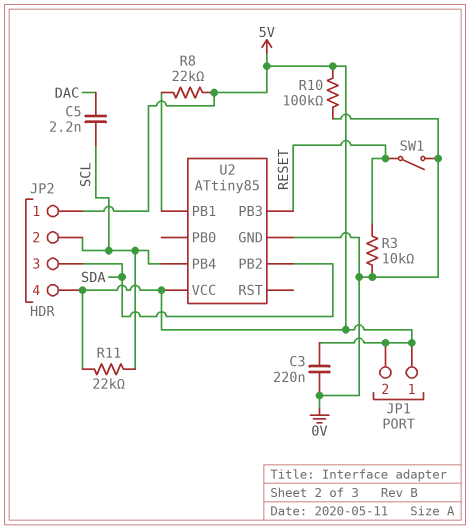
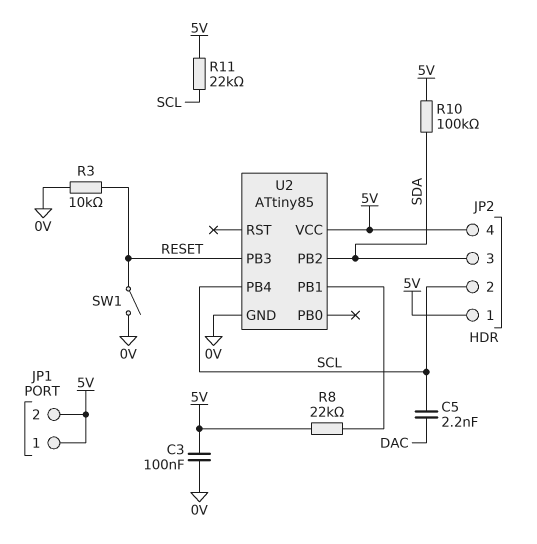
C3: 220nF (0V, 5V) -> 100nF (0V, 5V)
R10: 100k (0V, 5V) -> 100k (5V, SDA)

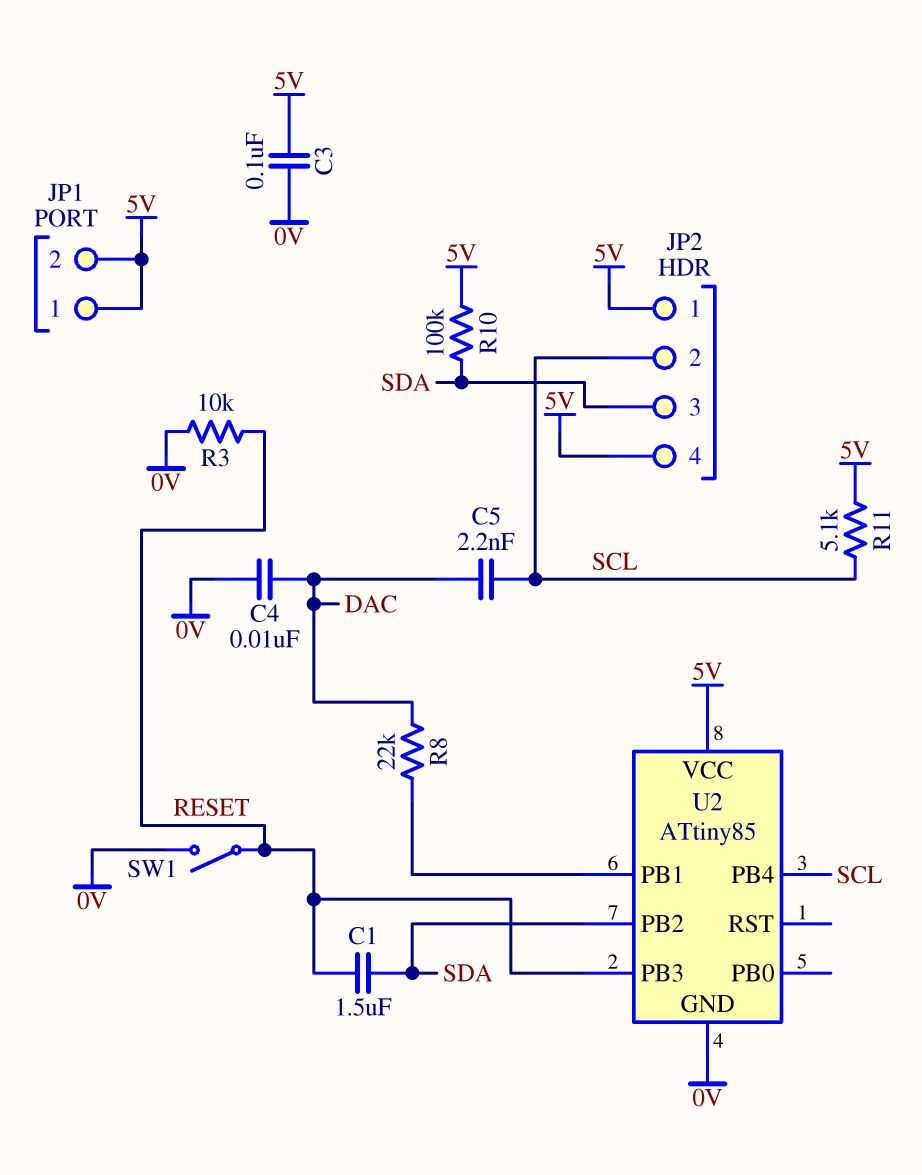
C1: none -> 1.5uF (RESET, SDA)
C4: none -> 10nF (0V, DAC)
R8: 22k (5V, U2/PB1) -> 22k (DAC, U2/PB1)
R11: 22k (5V, SCL) -> 5.1k (5V, SCL)

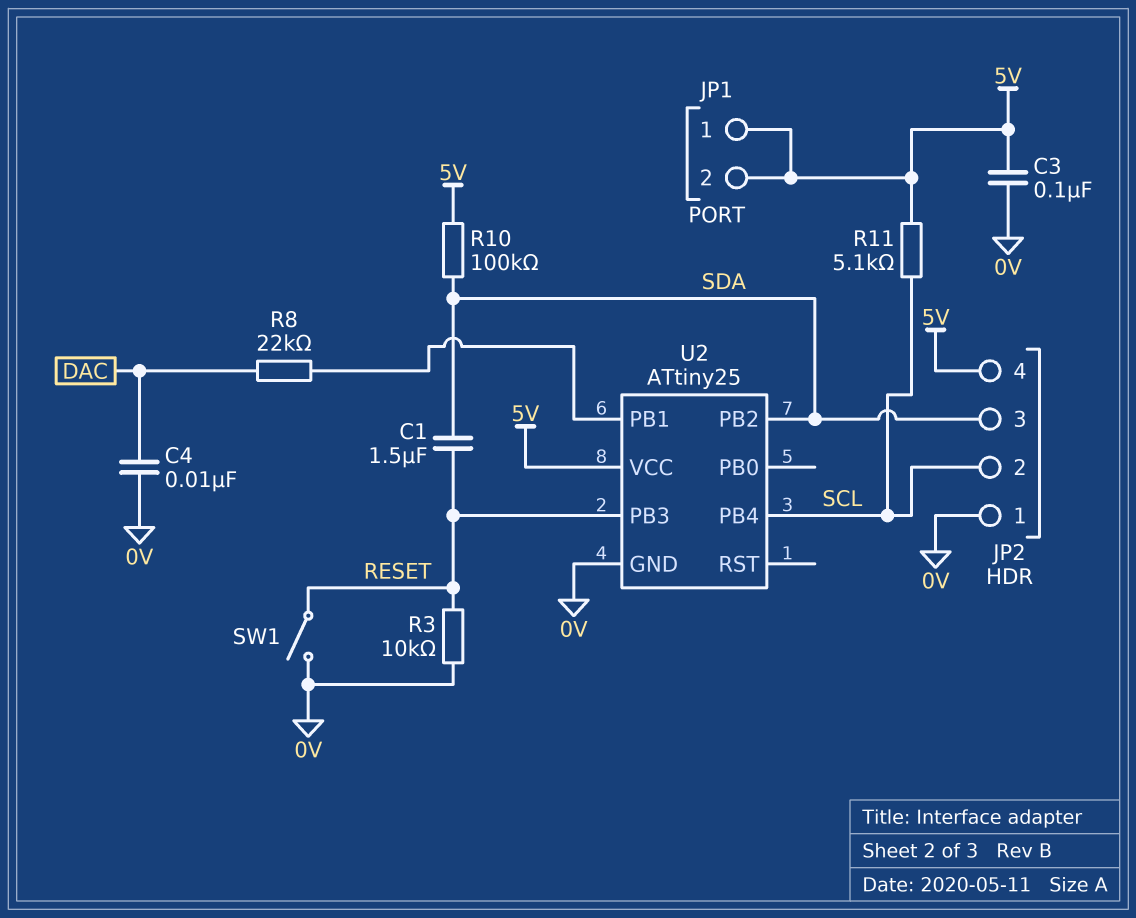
C5: 2.2nF (DAC, SCL) -> none
JP2 pin 1: 5V -> 0V
U2: ATtiny85 -> ATtiny25

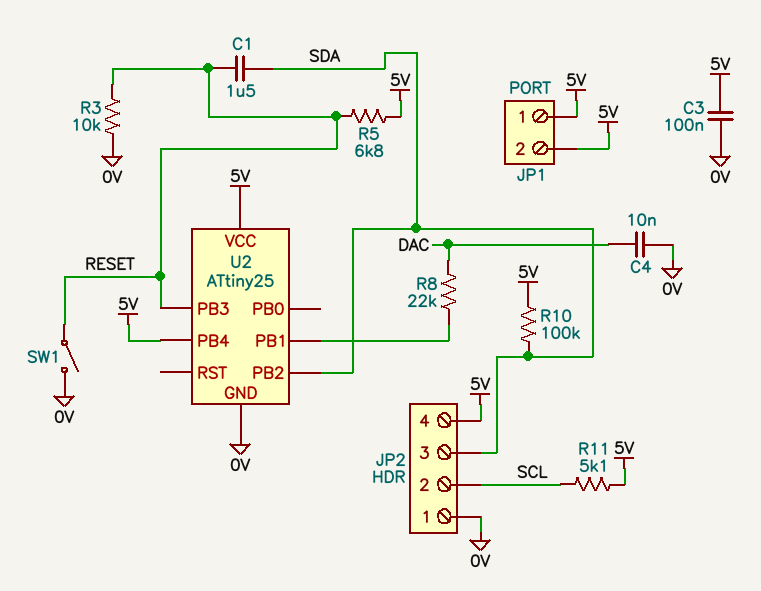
R5: none -> 6.8k (5V, RESET)
U2 pin PB4: SCL -> 5V

